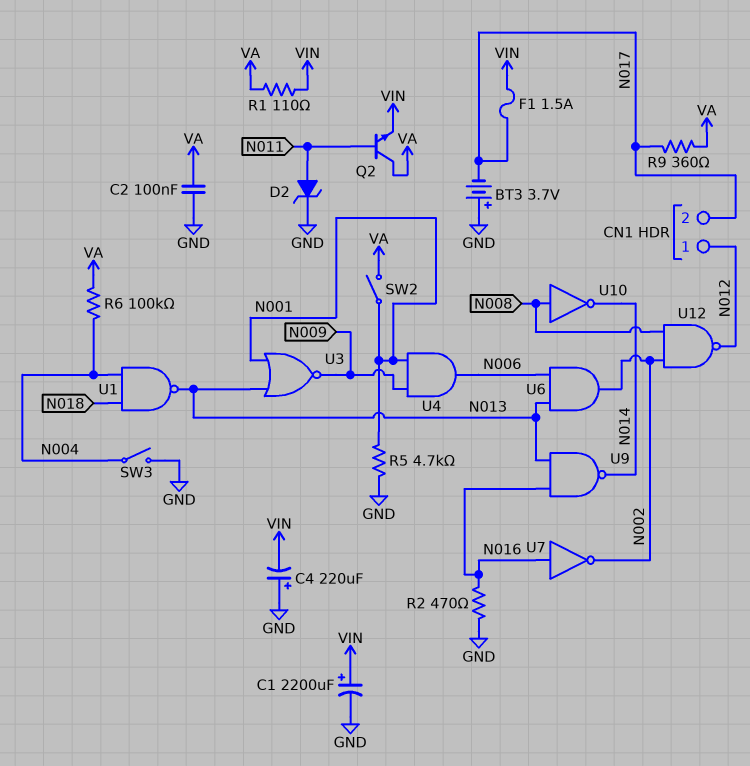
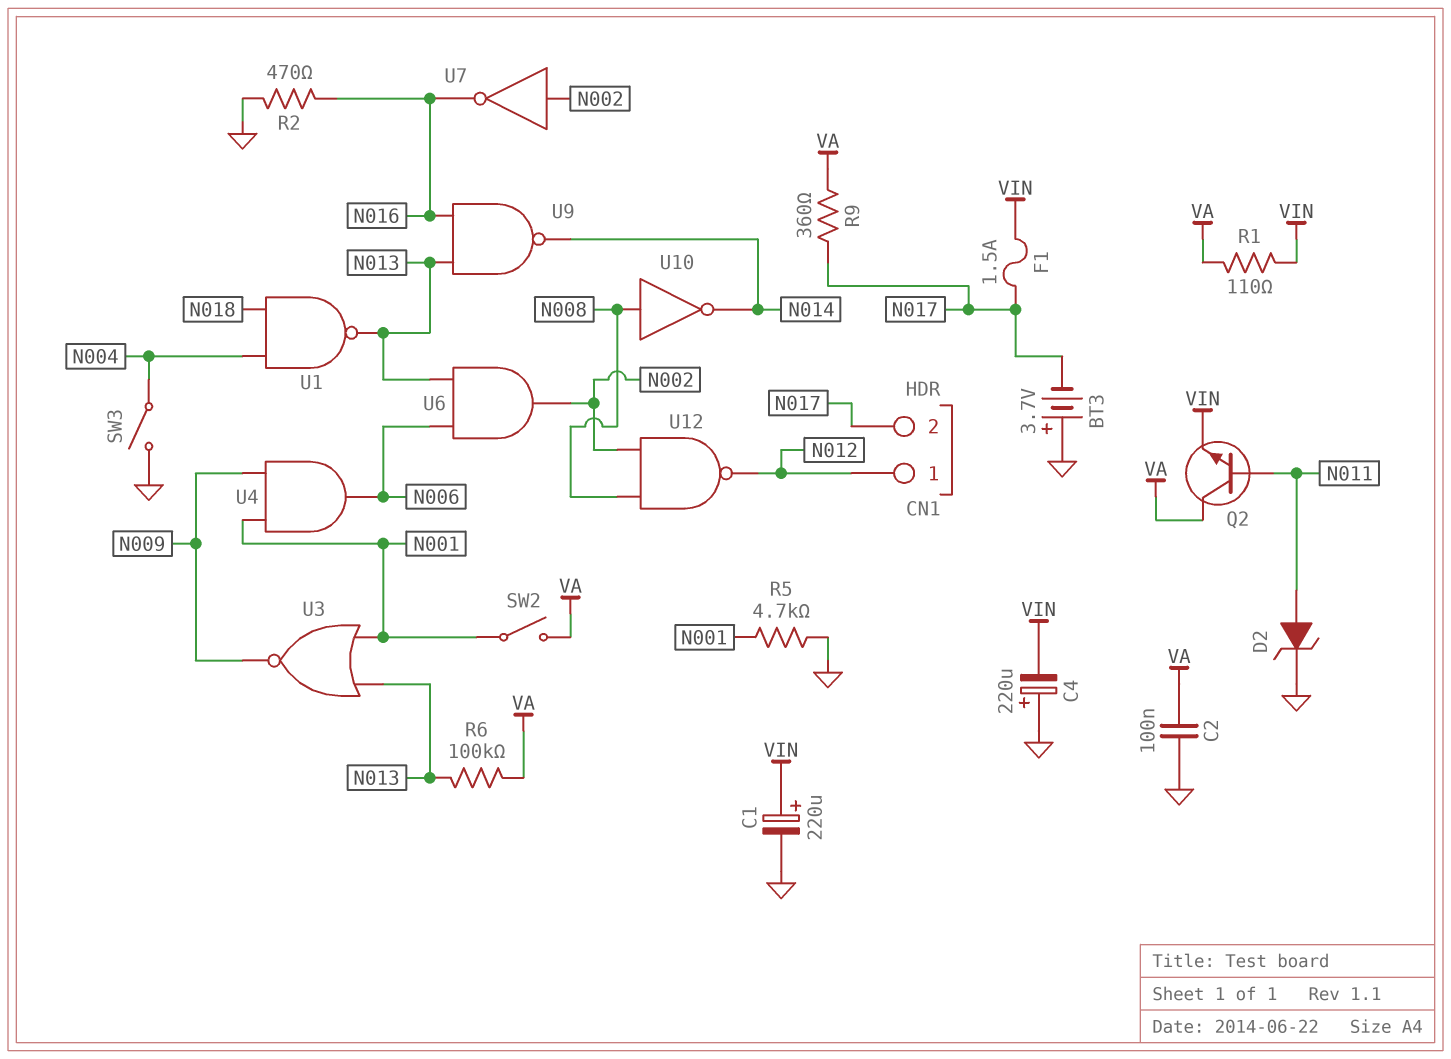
C1: 2200uF (plus VIN, minus GND) -> 220uF (plus VIN, minus GND)
R6: 100k (N004, VA) -> 100k (N013, VA)
U7: NOT (in N016, out N002) -> NOT (in N002, out N016)

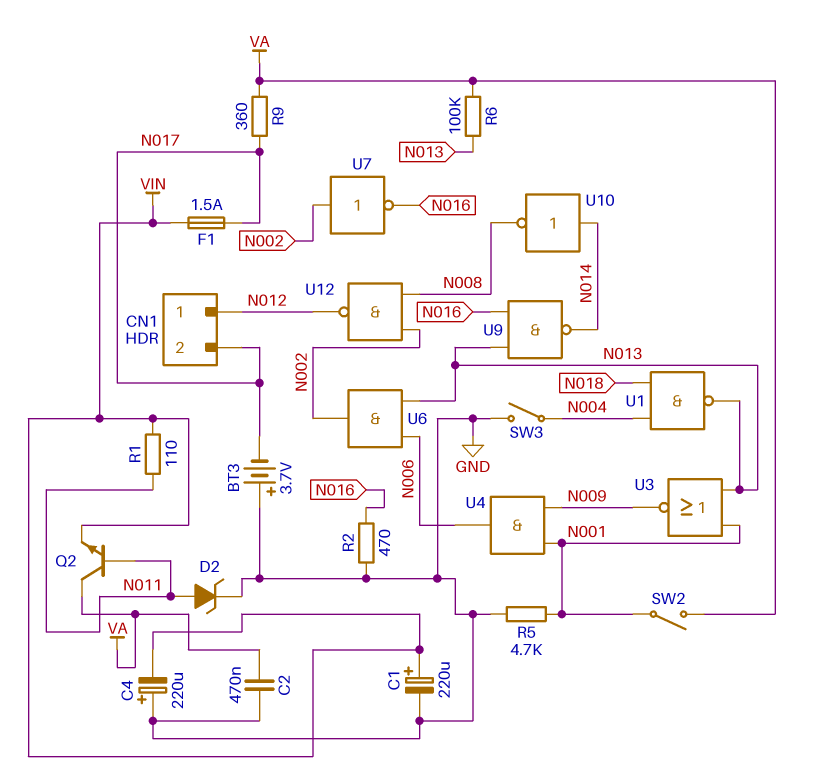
C2: 100nF (GND, VA) -> 470nF (GND, VA)
R1: 110 (VA, VIN) -> 110 (N011, VIN)
U10: NOT (in N008, out N014) -> NOT (in N014, out N008)

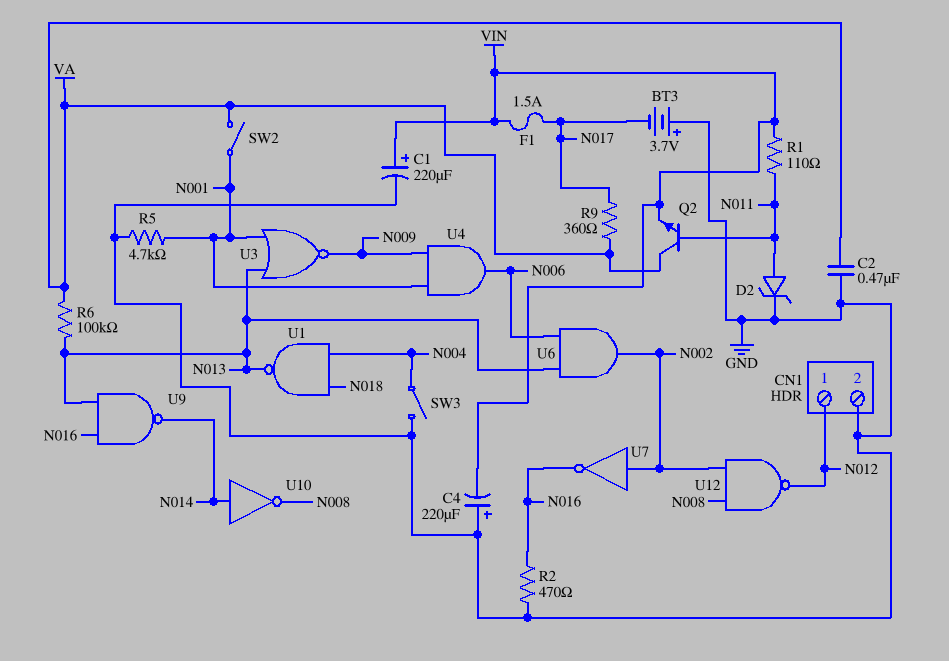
CN1 pin 2: N017 -> GND

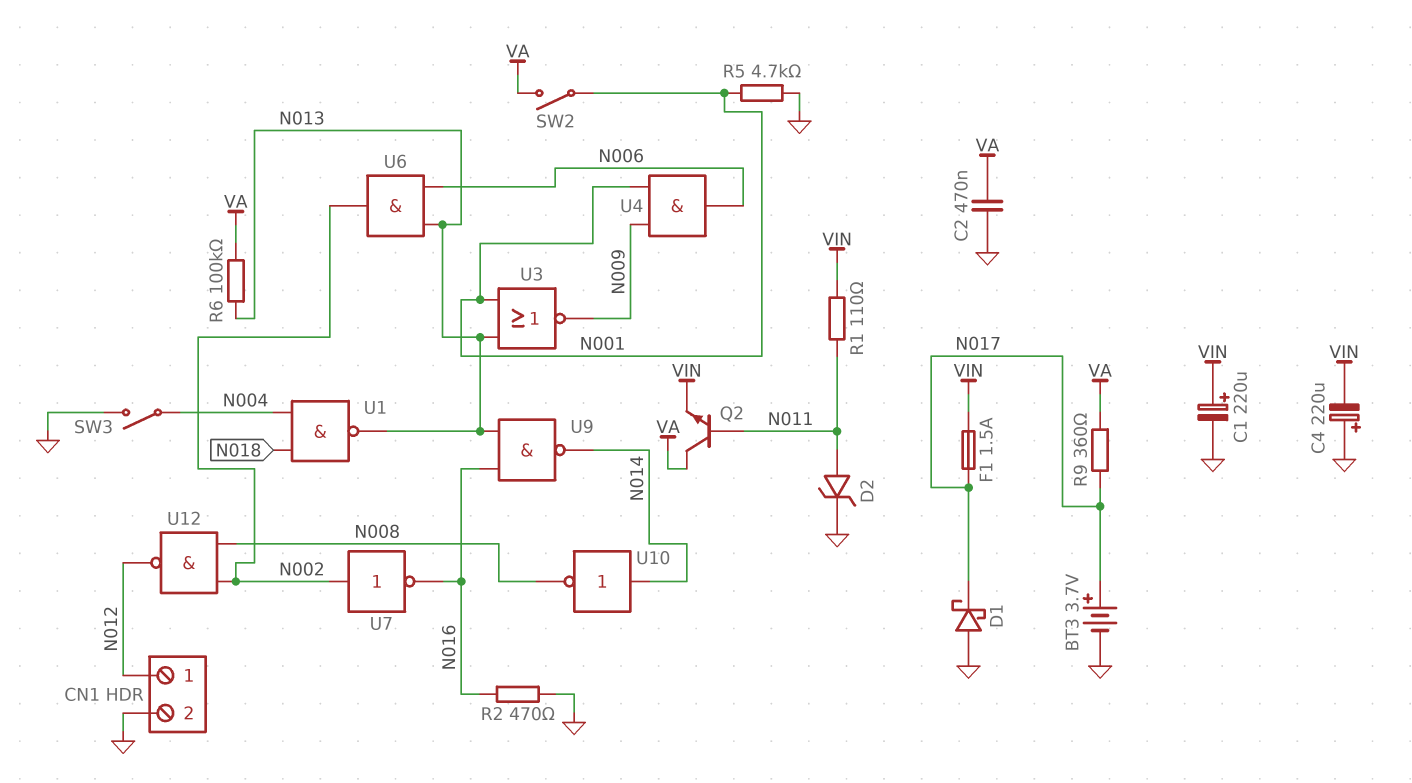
BT3: 3.7V (plus GND, minus N017) -> 3.7V (plus N017, minus GND)
D1: none -> schottky (A GND, K N017)

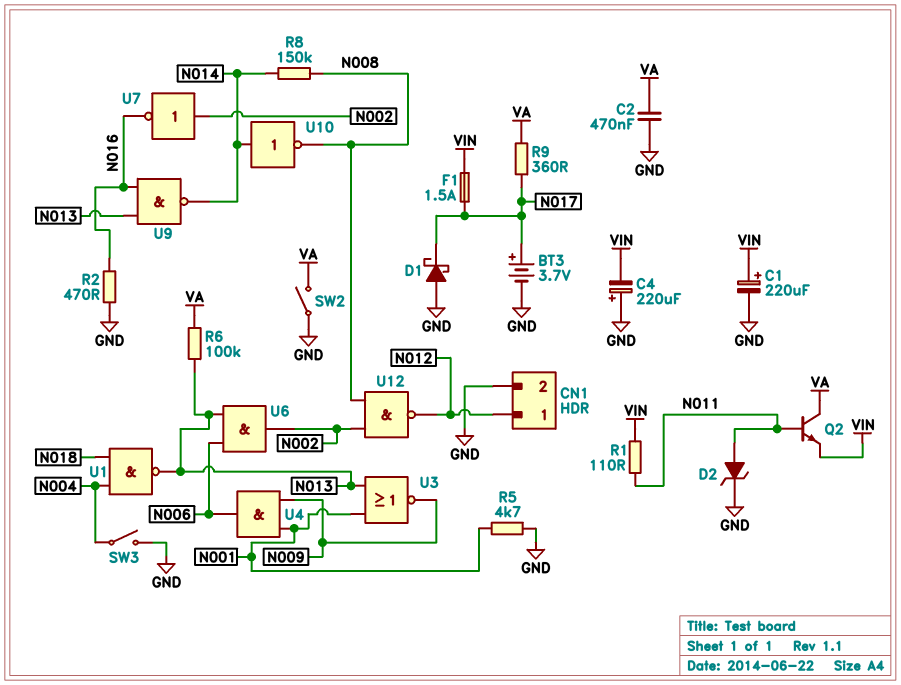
R8: none -> 150k (N008, N014)
SW2: switch (N001, VA) -> switch (GND, VA)

